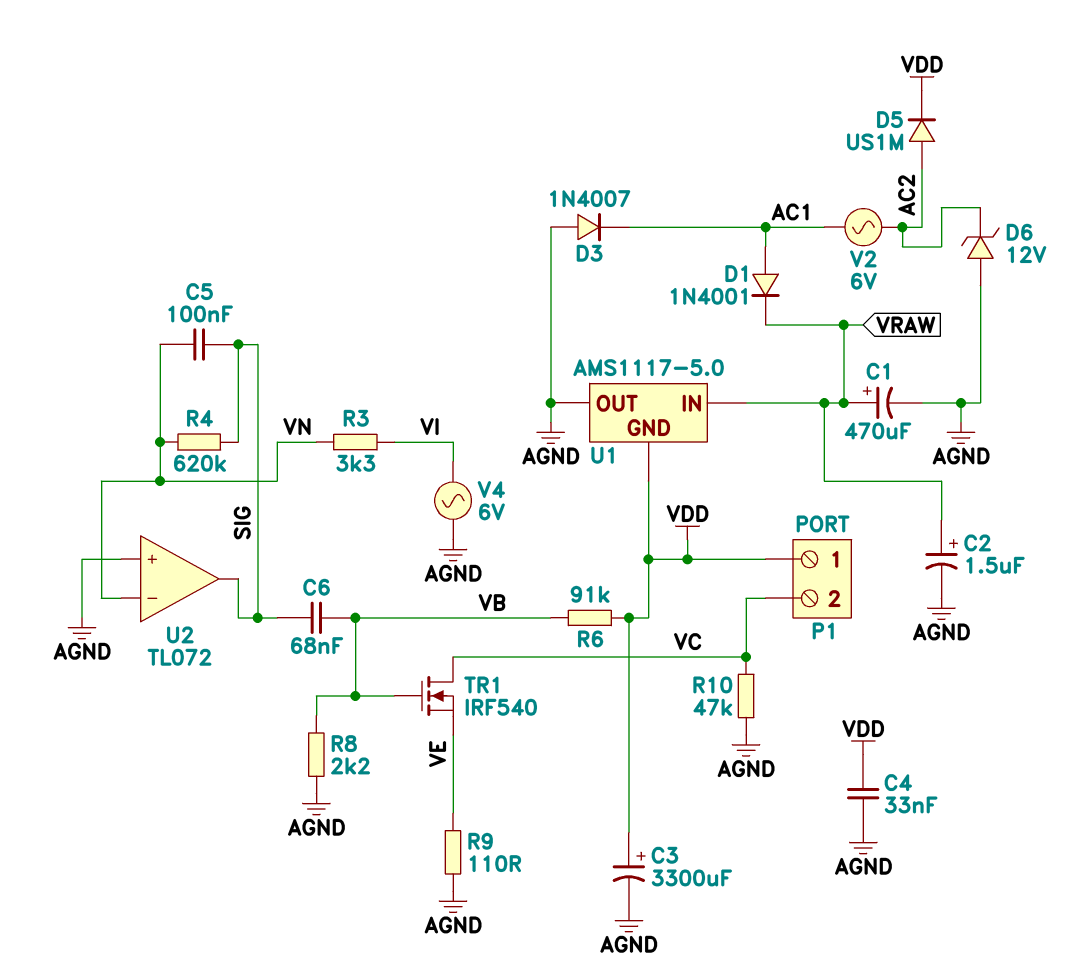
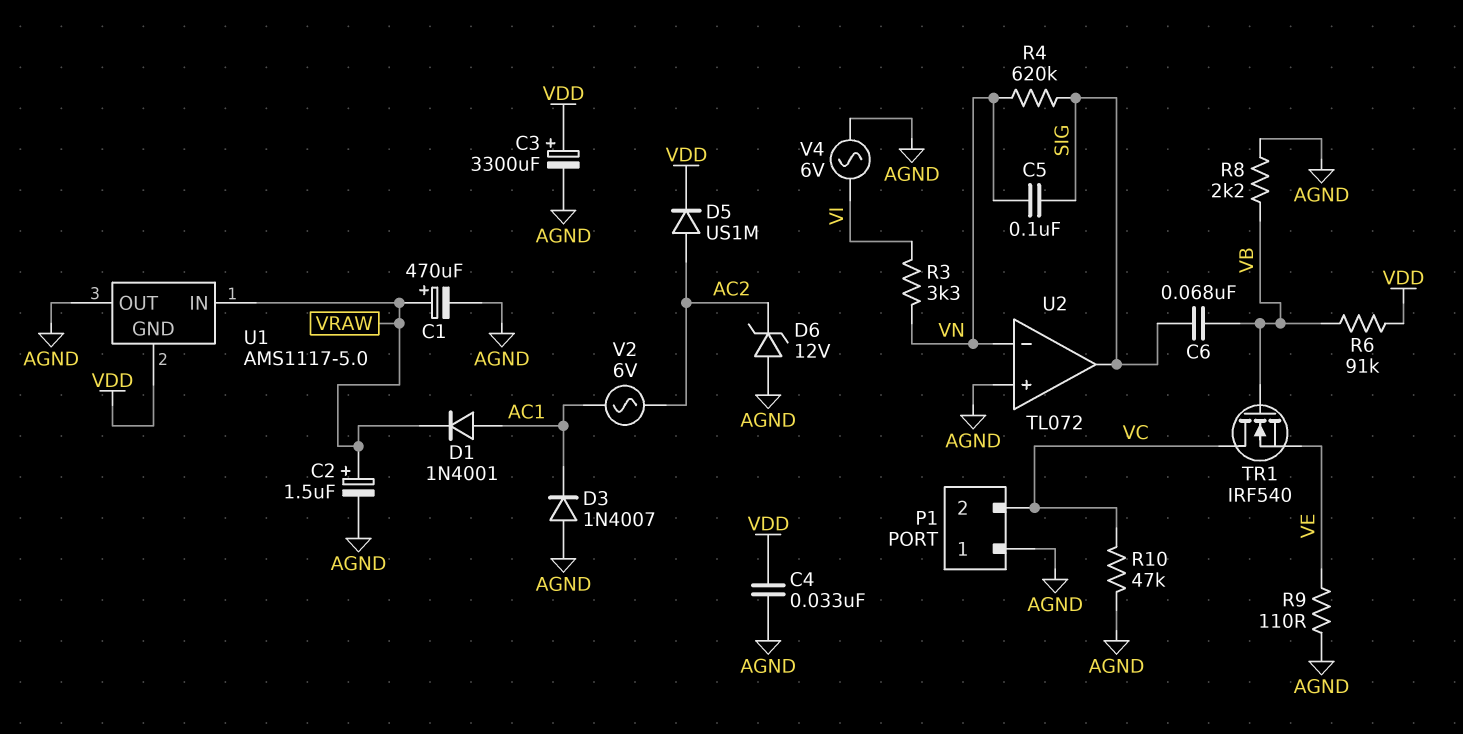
P1 pin 1: VDD -> AGND

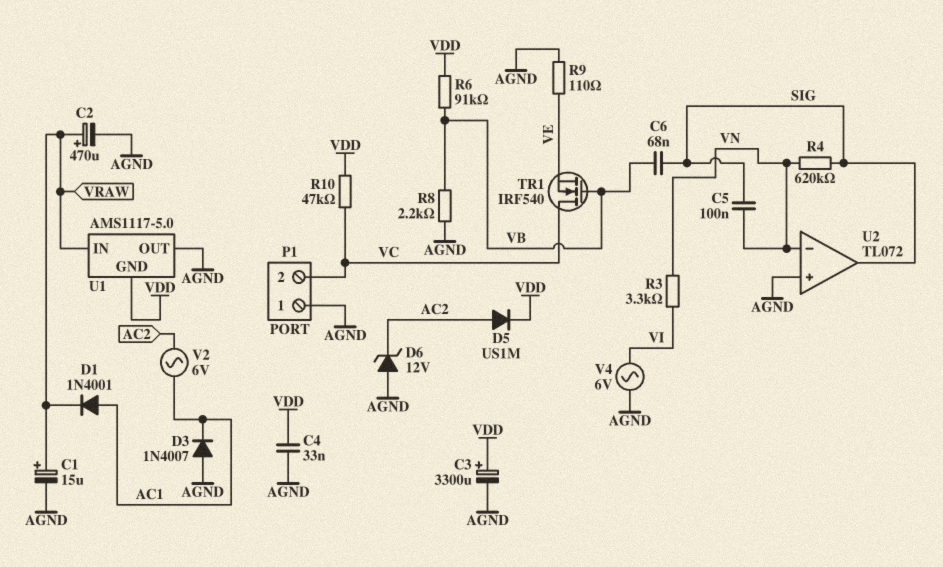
C1: 470uF (plus VRAW, minus AGND) -> 15uF (plus VRAW, minus AGND)
C2: 1.5uF (plus VRAW, minus AGND) -> 470uF (plus VRAW, minus AGND)
R10: 47k (AGND, VC) -> 47k (VC, VDD)

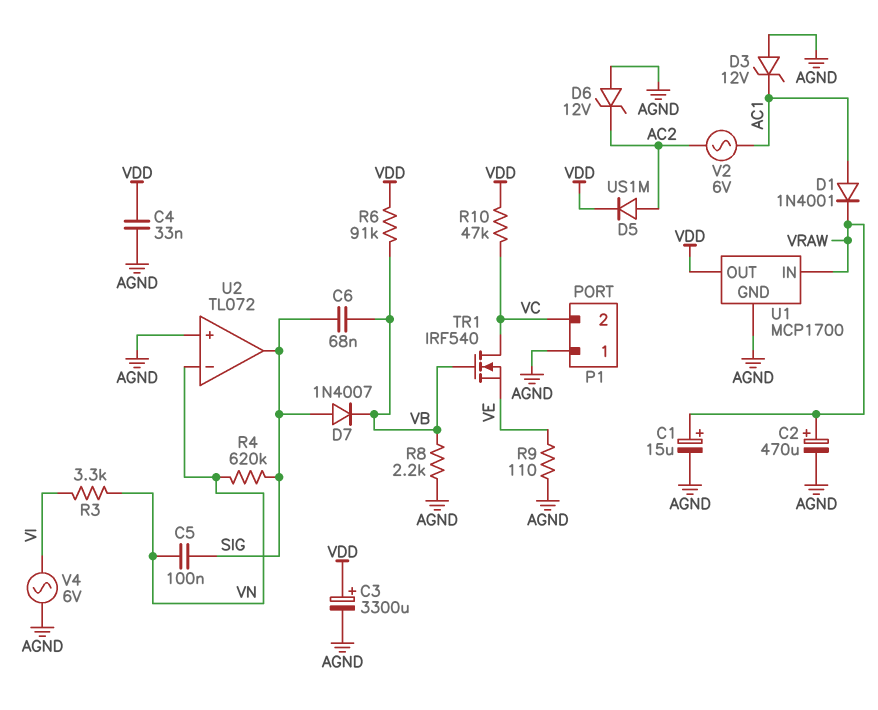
D3: diode 1N4007 (A AGND, K AC1) -> zener 12V (A AGND, K AC1)
D7: none -> diode 1N4007 (A SIG, K VB)
U1: AMS1117-5.0 -> MCP1700
U1 pin GND: VDD -> AGND
U1 pin OUT: AGND -> VDD

